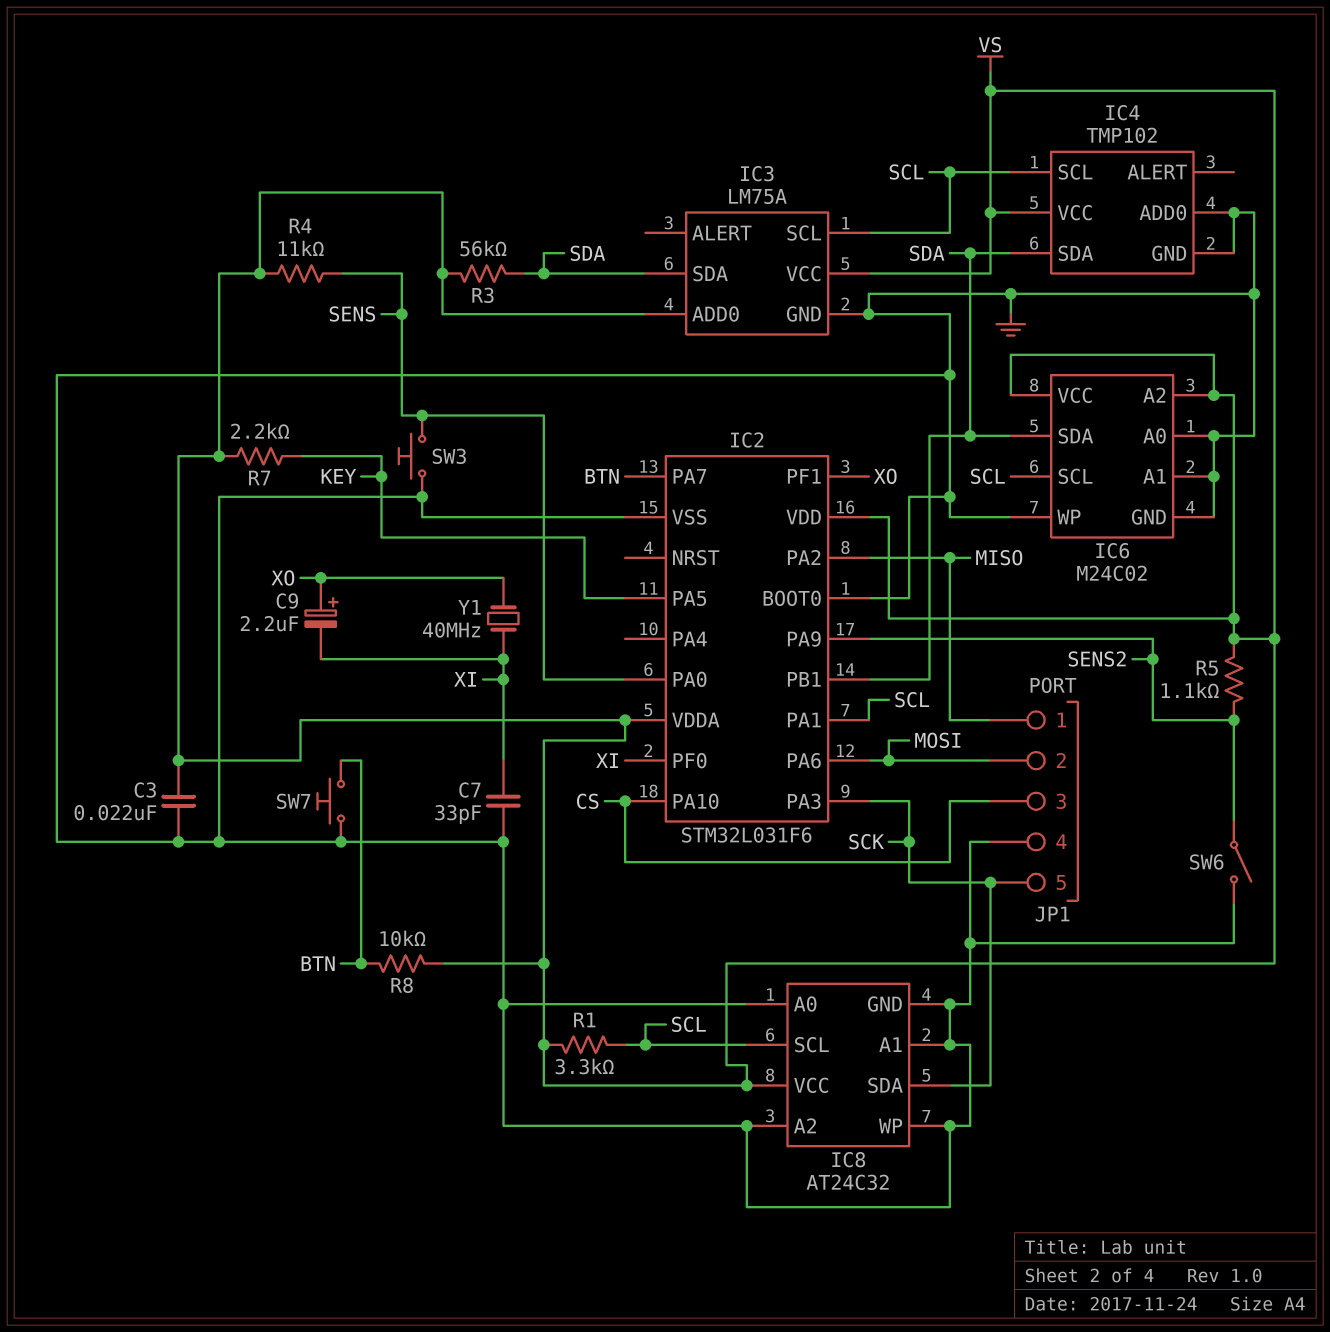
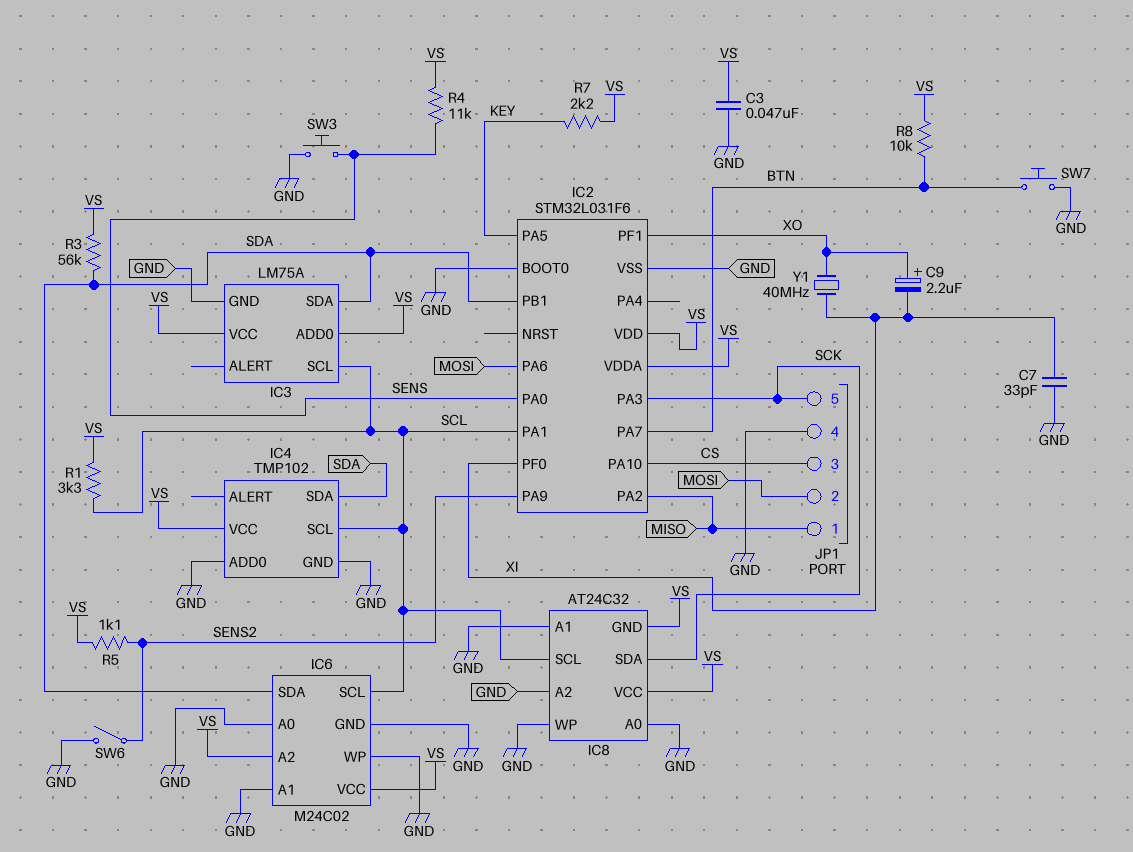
C3: 22nF (GND, VS) -> 47nF (GND, VS)
IC8 pin GND: GND -> VS

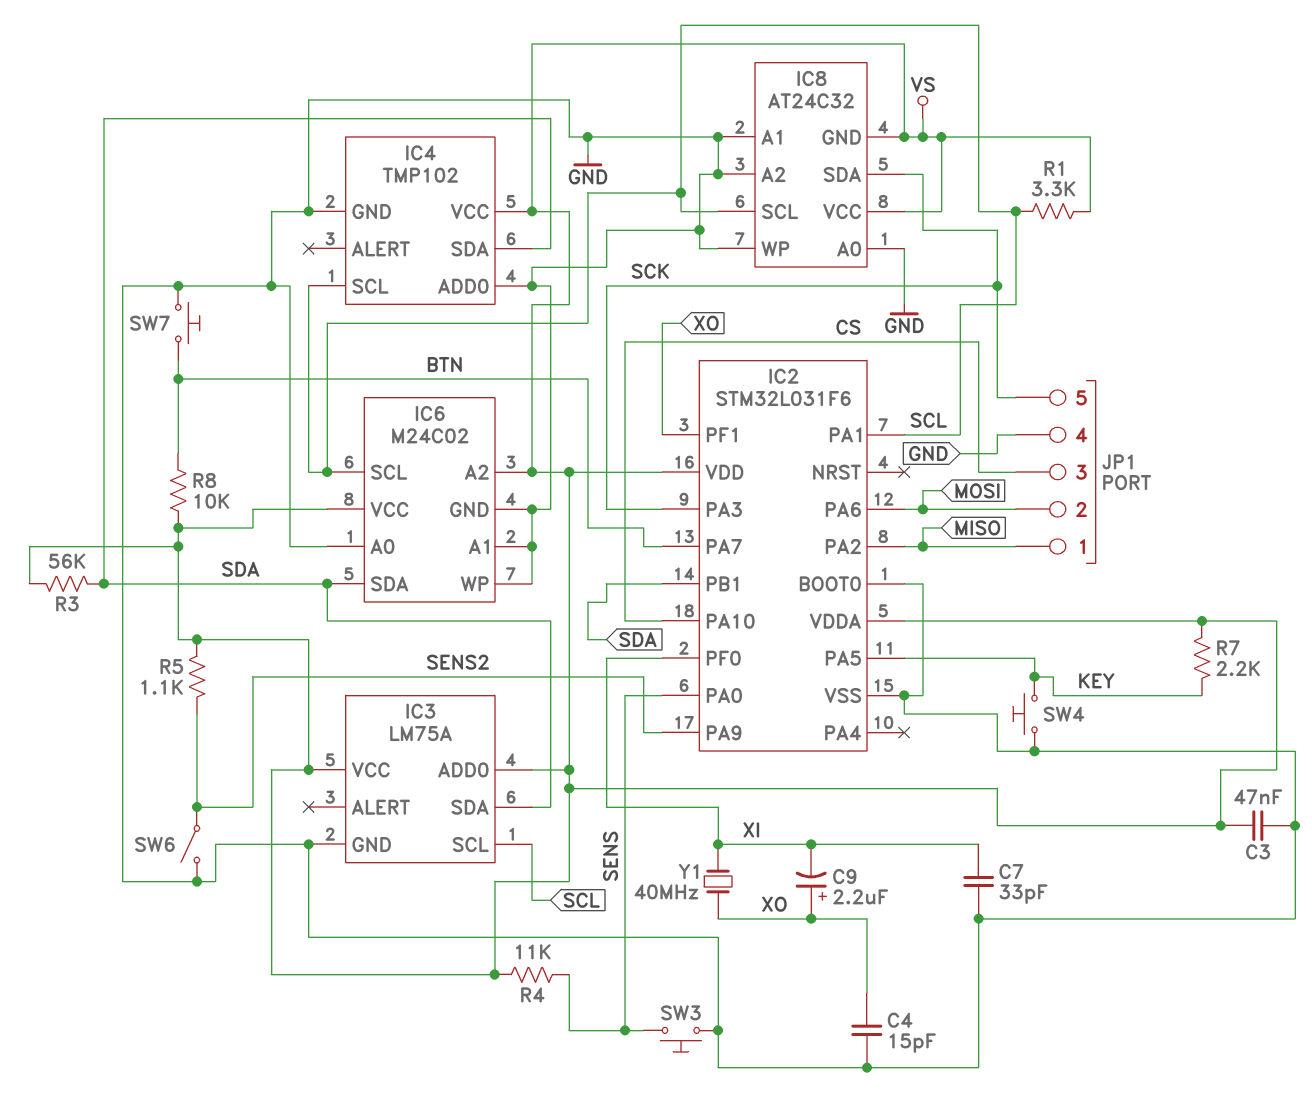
C4: none -> 15pF (GND, XO)
SW4: none -> button (GND, KEY)

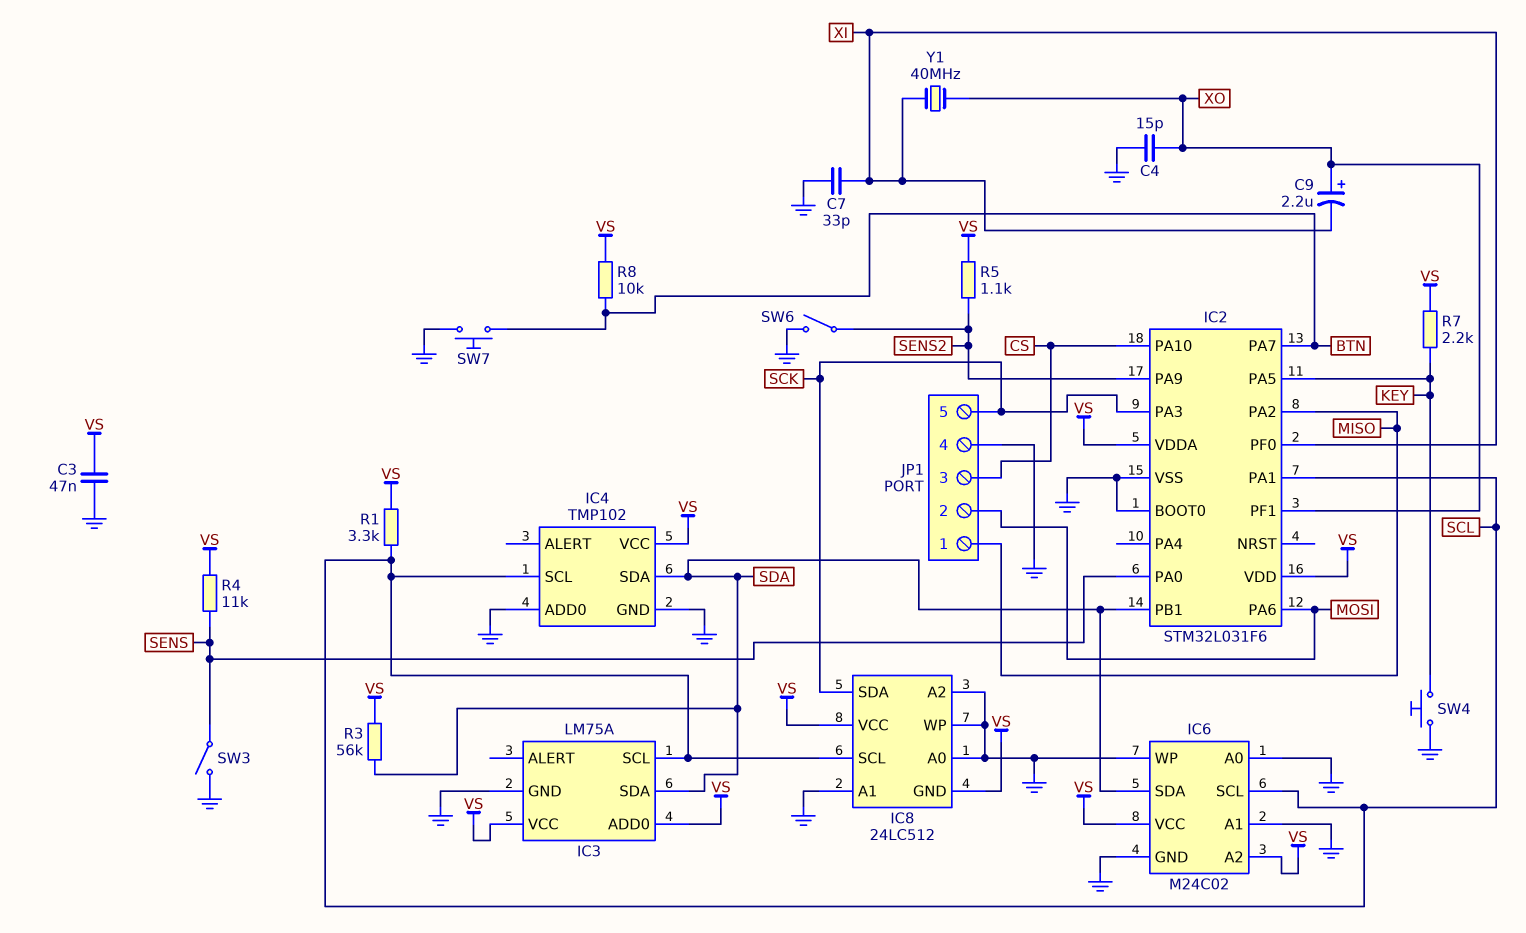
IC8: AT24C32 -> 24LC512
SW3: button (GND, SENS) -> switch (GND, SENS)

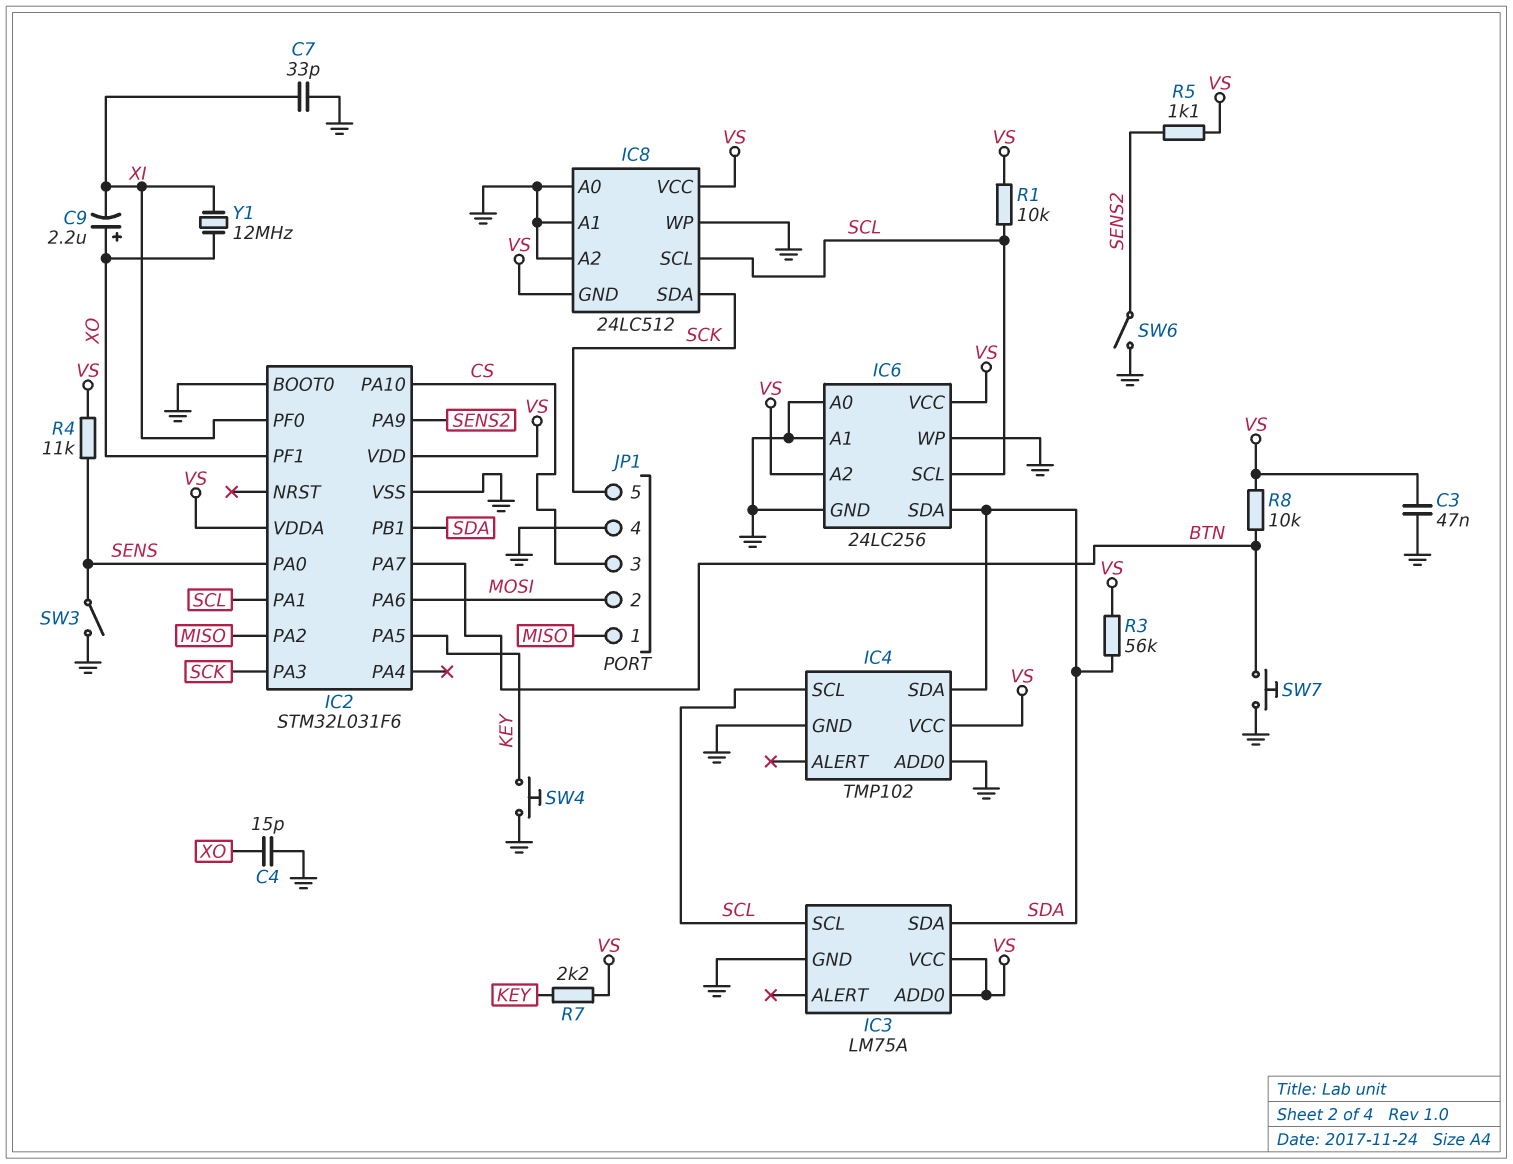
IC6: M24C02 -> 24LC256
R1: 3.3k (SCL, VS) -> 10k (SCL, VS)
Y1: 40MHz (XI, XO) -> 12MHz (XI, XO)

